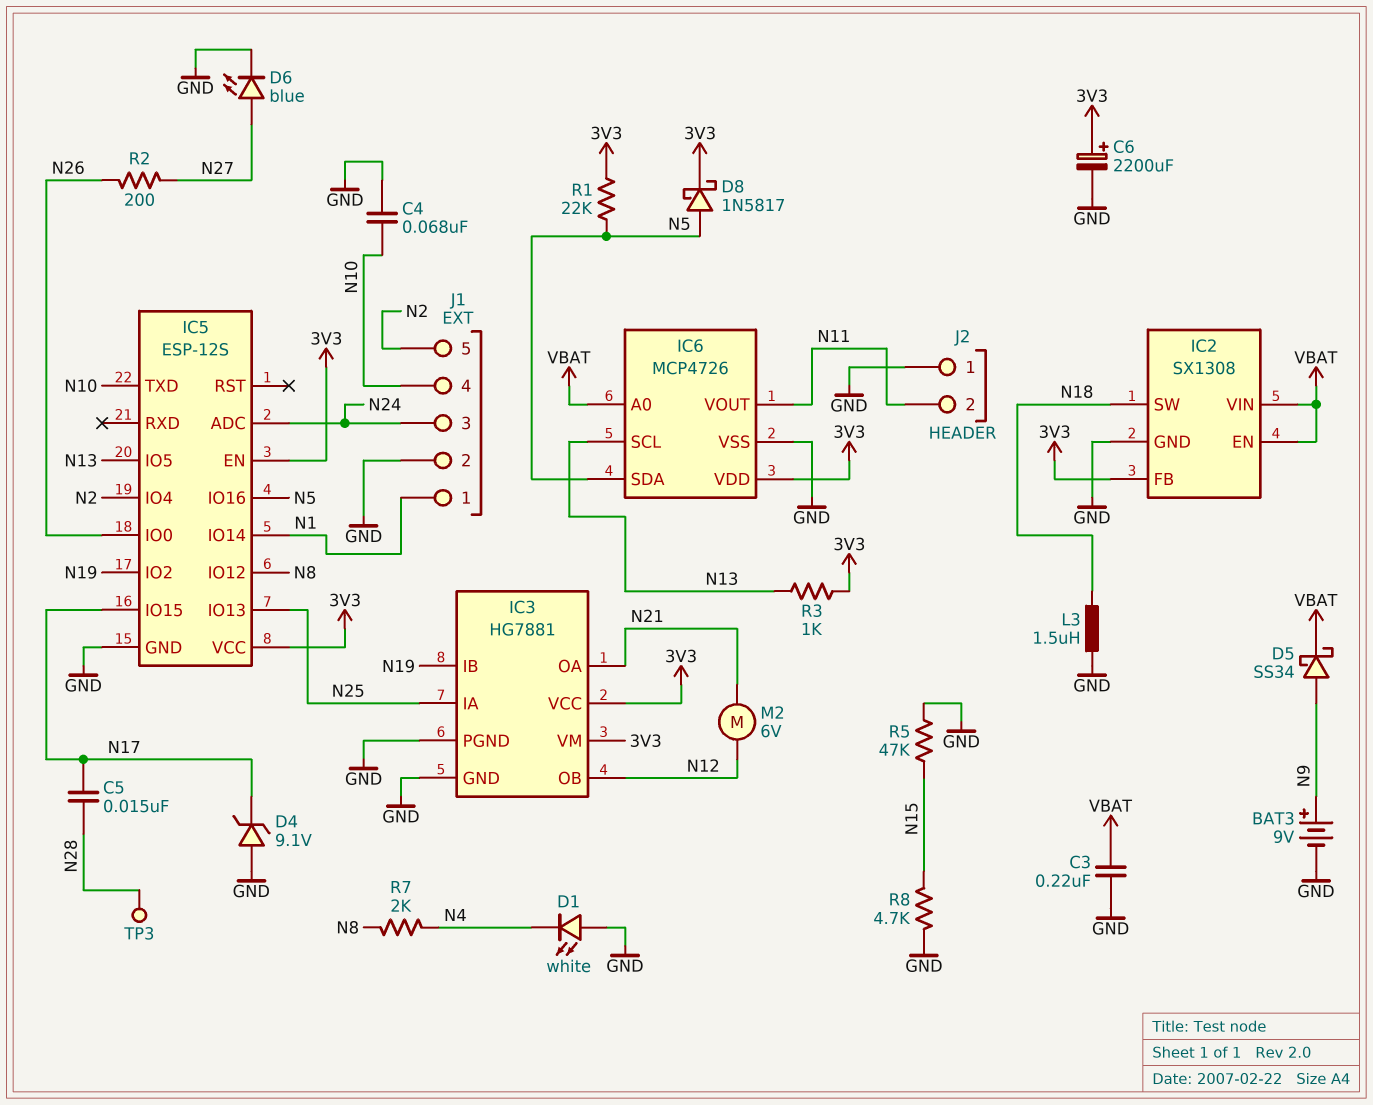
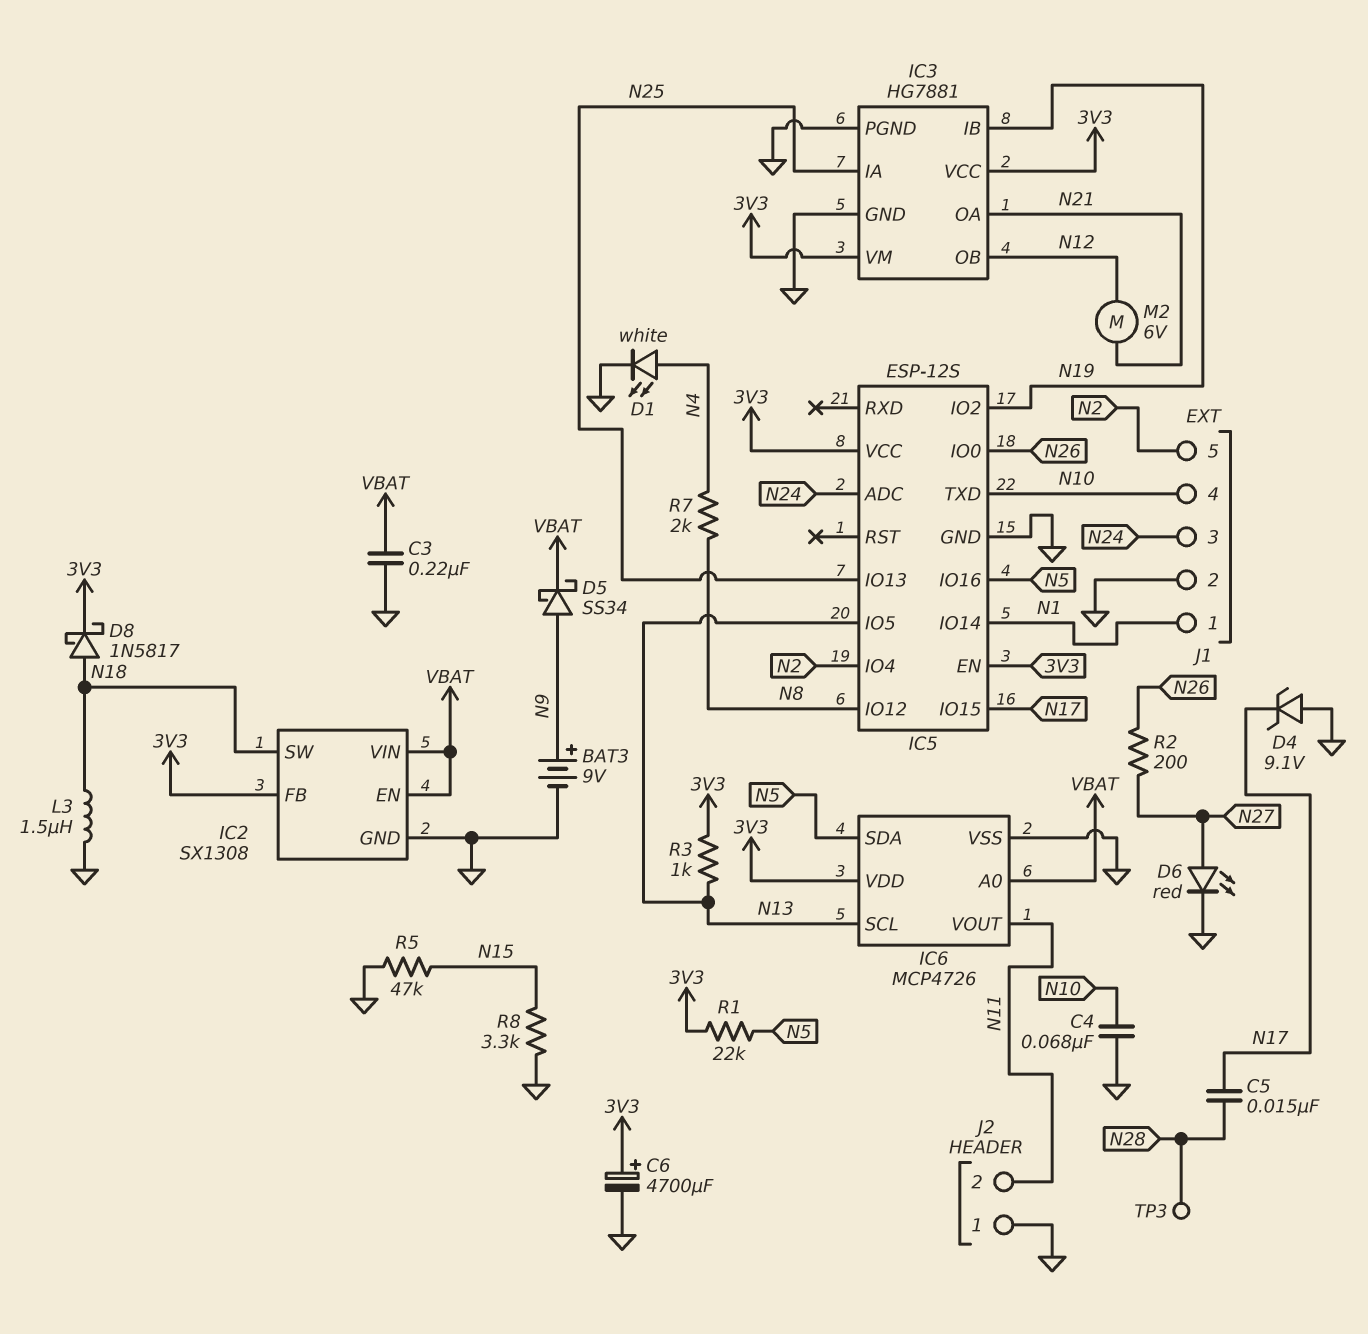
C6: 2200uF (plus 3V3, minus GND) -> 4700uF (plus 3V3, minus GND)
D1: LED white (A GND, K N4) -> LED white (A N4, K GND)
D6: LED blue (A N27, K GND) -> LED red (A N27, K GND)
D8: schottky 1N5817 (A N5, K 3V3) -> schottky 1N5817 (A N18, K 3V3)
R8: 4.7k (GND, N15) -> 3.3k (GND, N15)

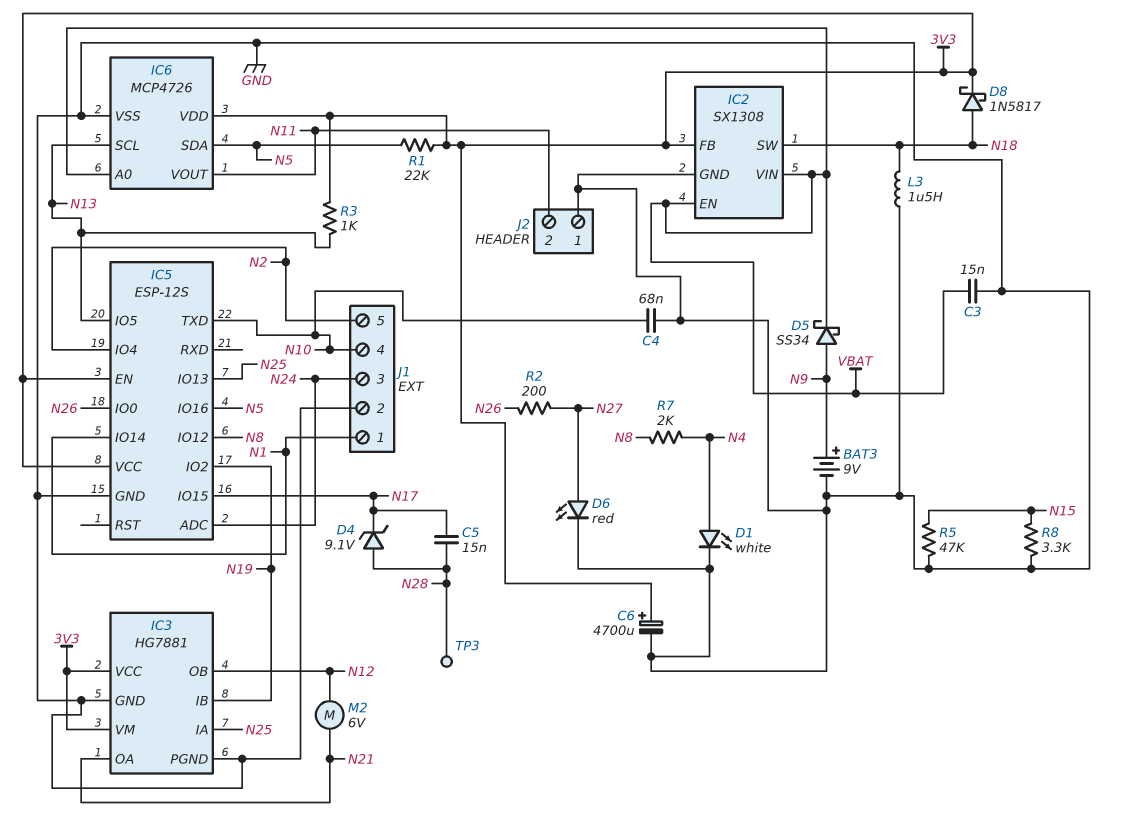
C3: 220nF (GND, VBAT) -> 15nF (GND, VBAT)
D4: zener 9.1V (A GND, K N17) -> zener 9.1V (A N28, K N17)

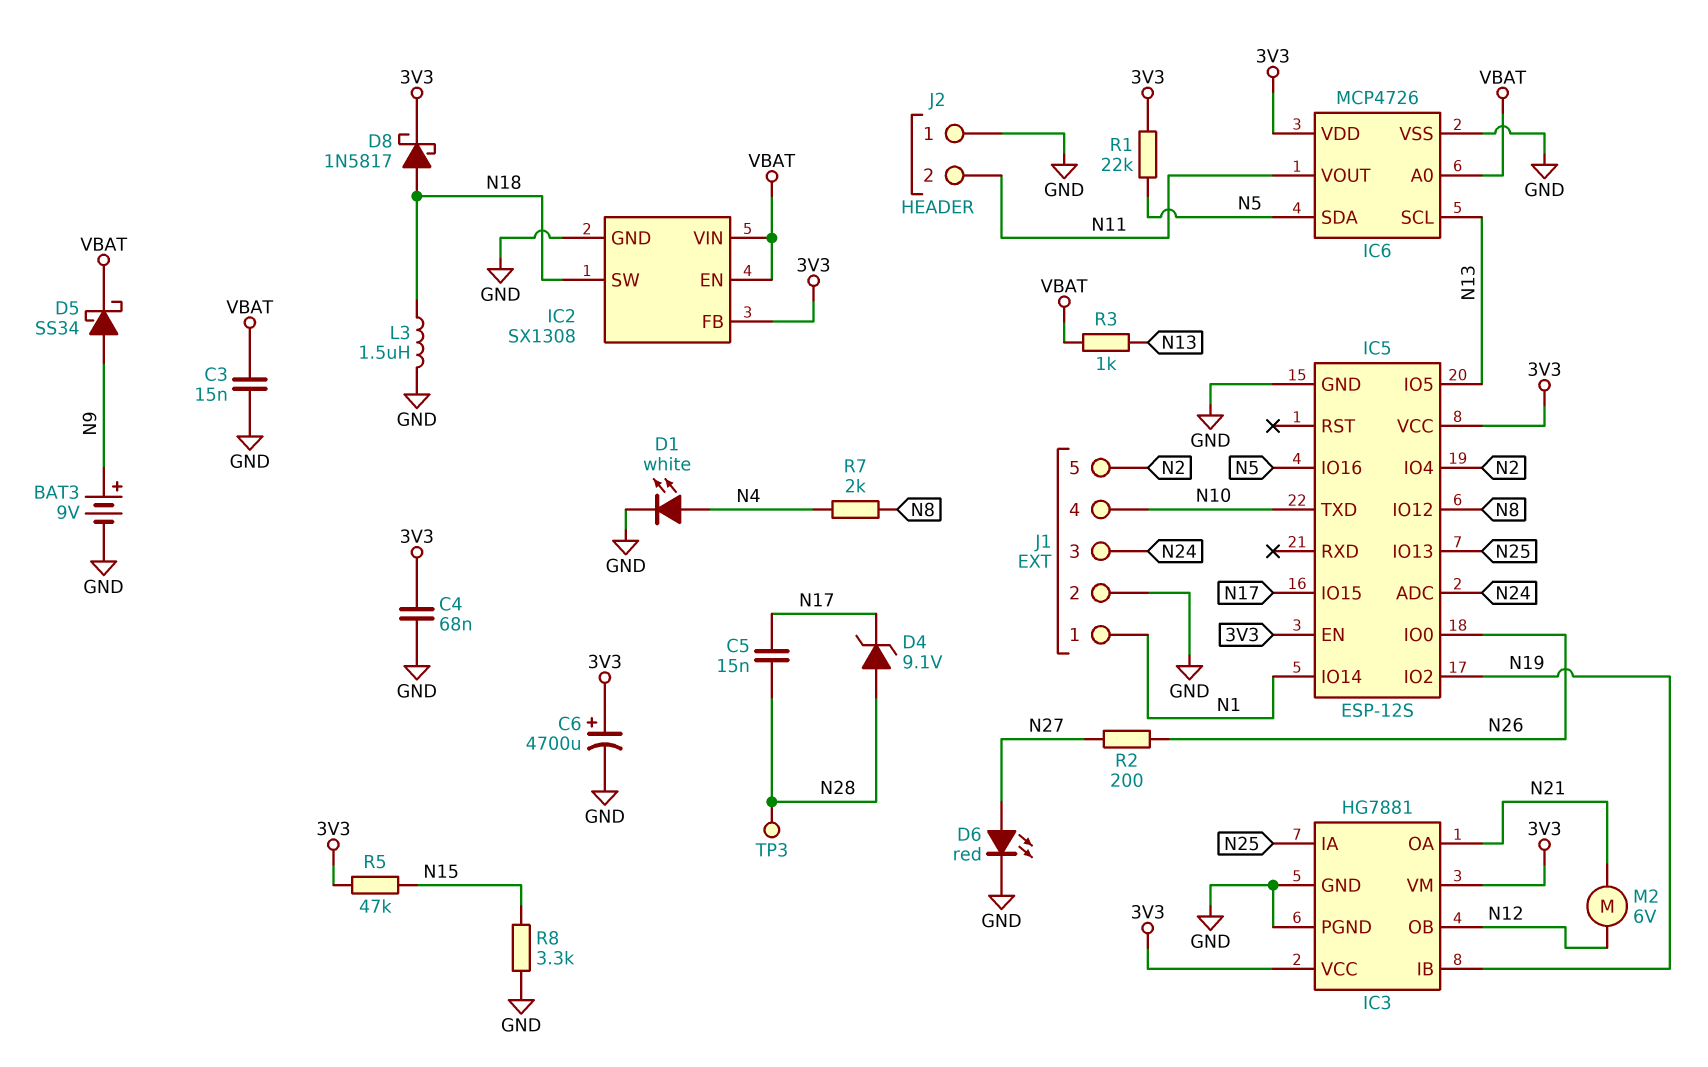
C4: 68nF (GND, N10) -> 68nF (3V3, GND)
R3: 1k (3V3, N13) -> 1k (N13, VBAT)
R5: 47k (GND, N15) -> 47k (3V3, N15)

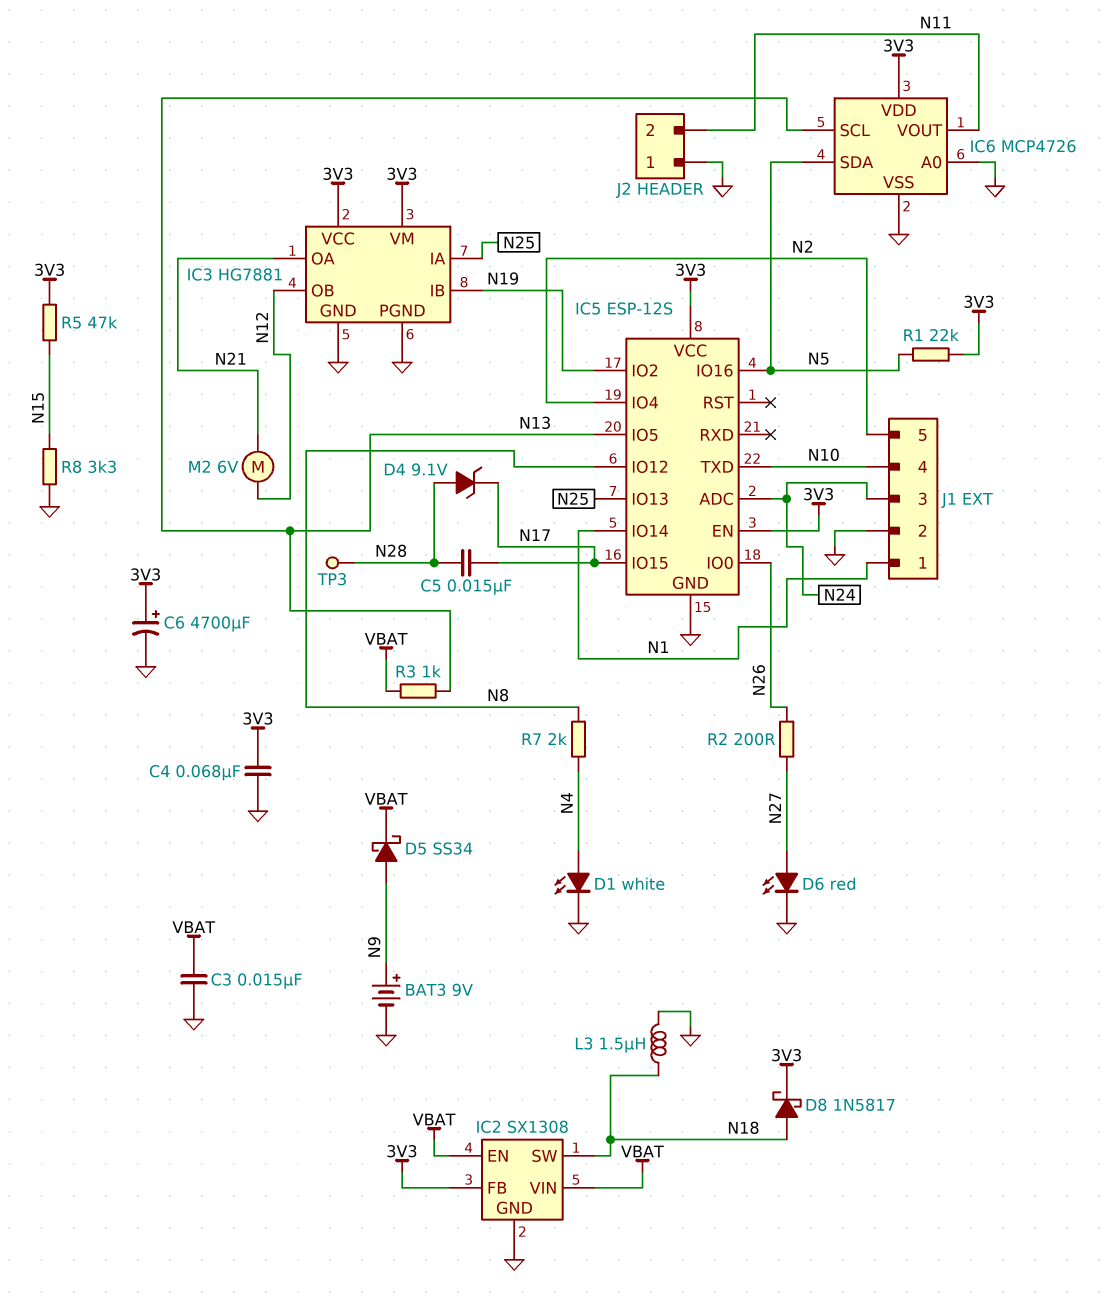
IC6 pin A0: VBAT -> GND

